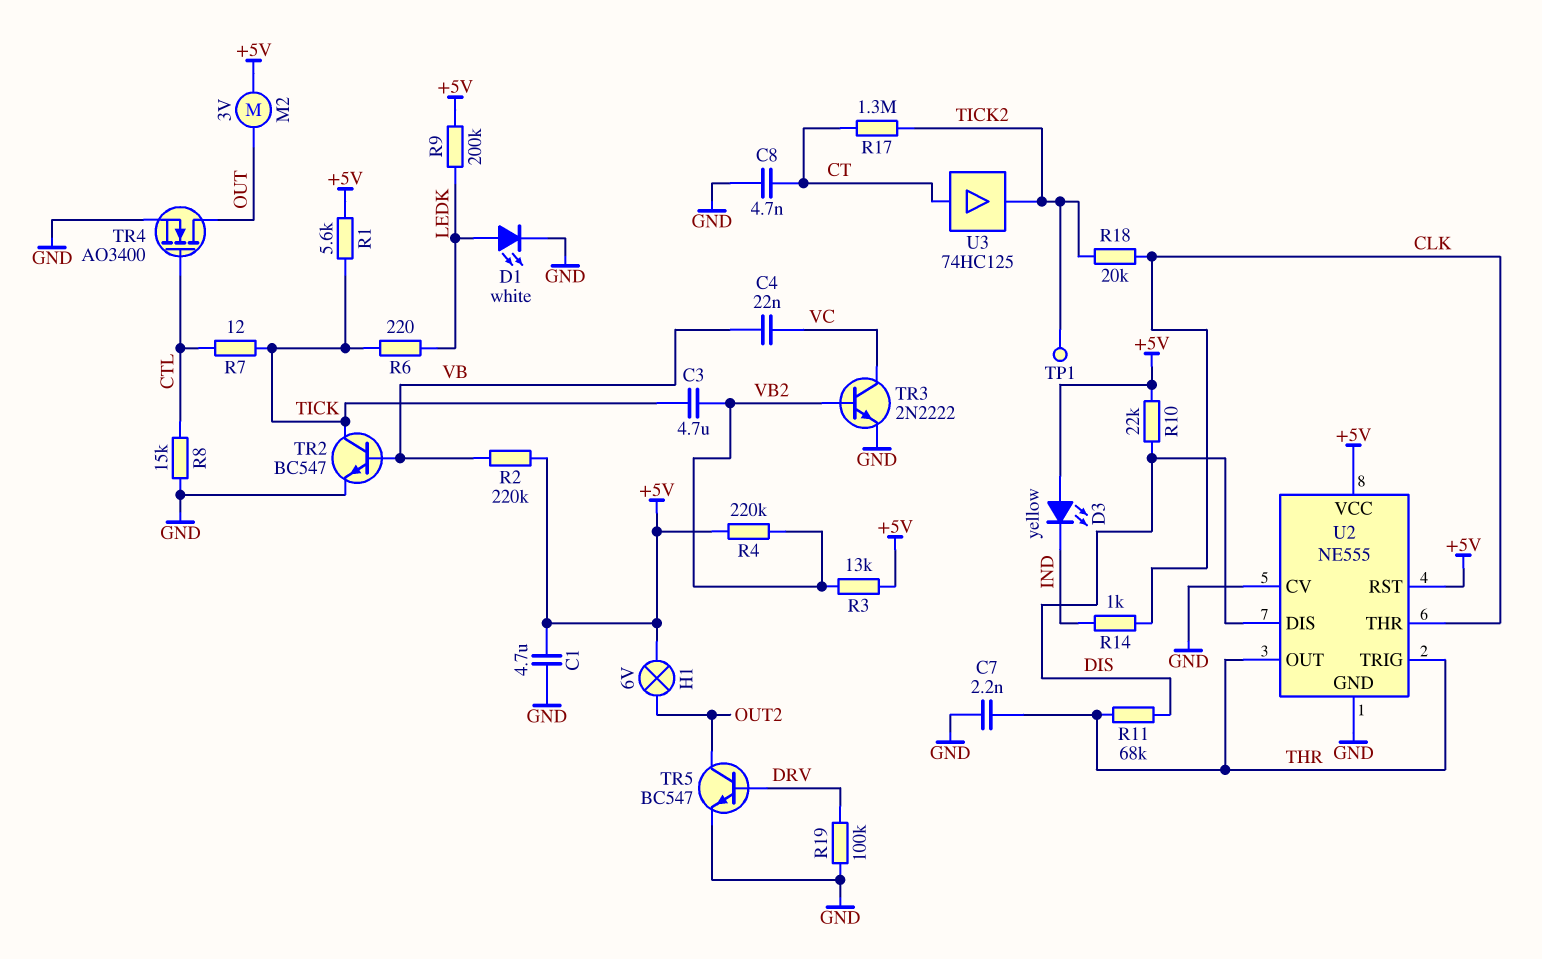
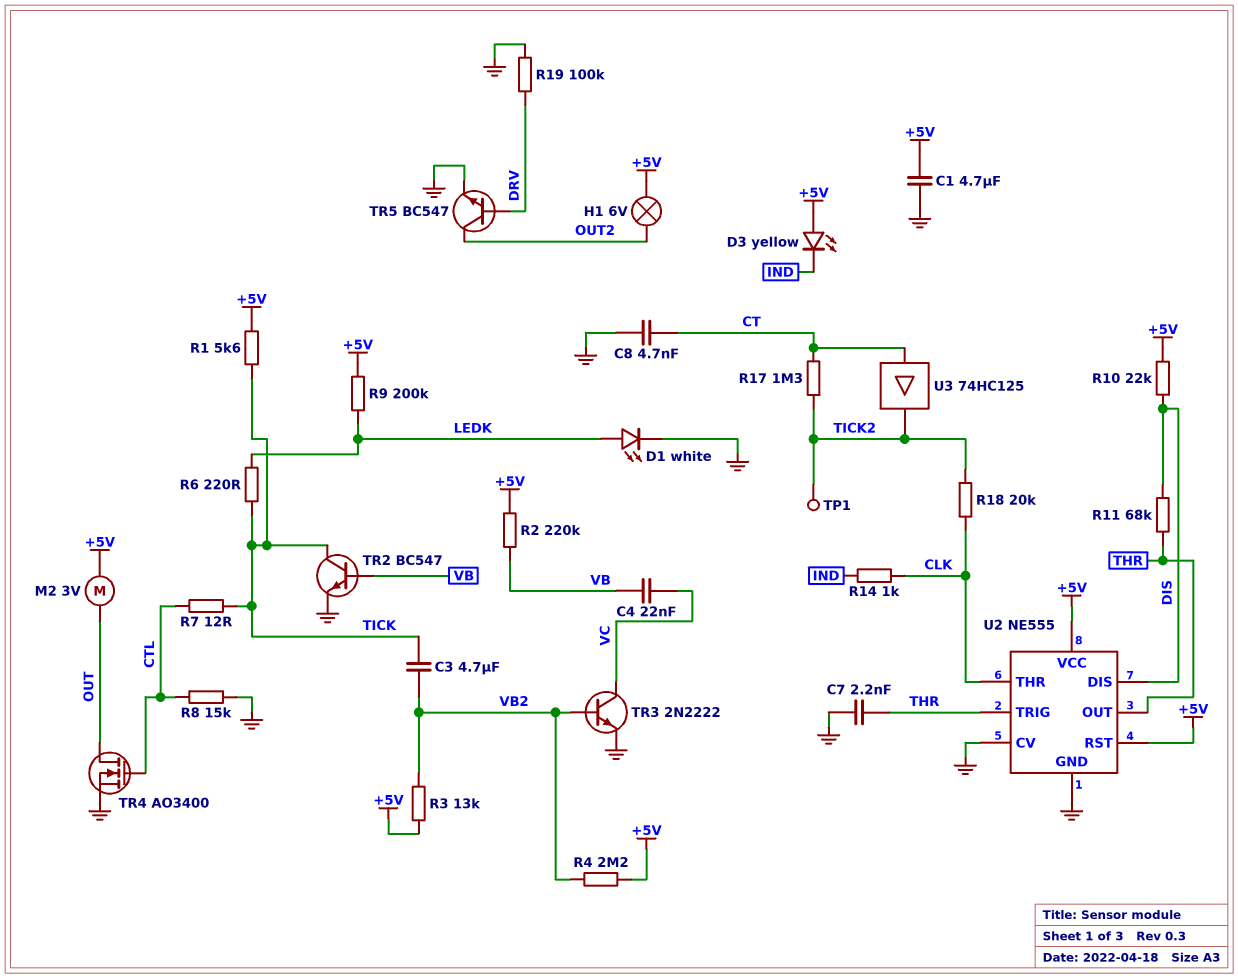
R4: 220k (+5V, VB2) -> 2.2M (+5V, VB2)

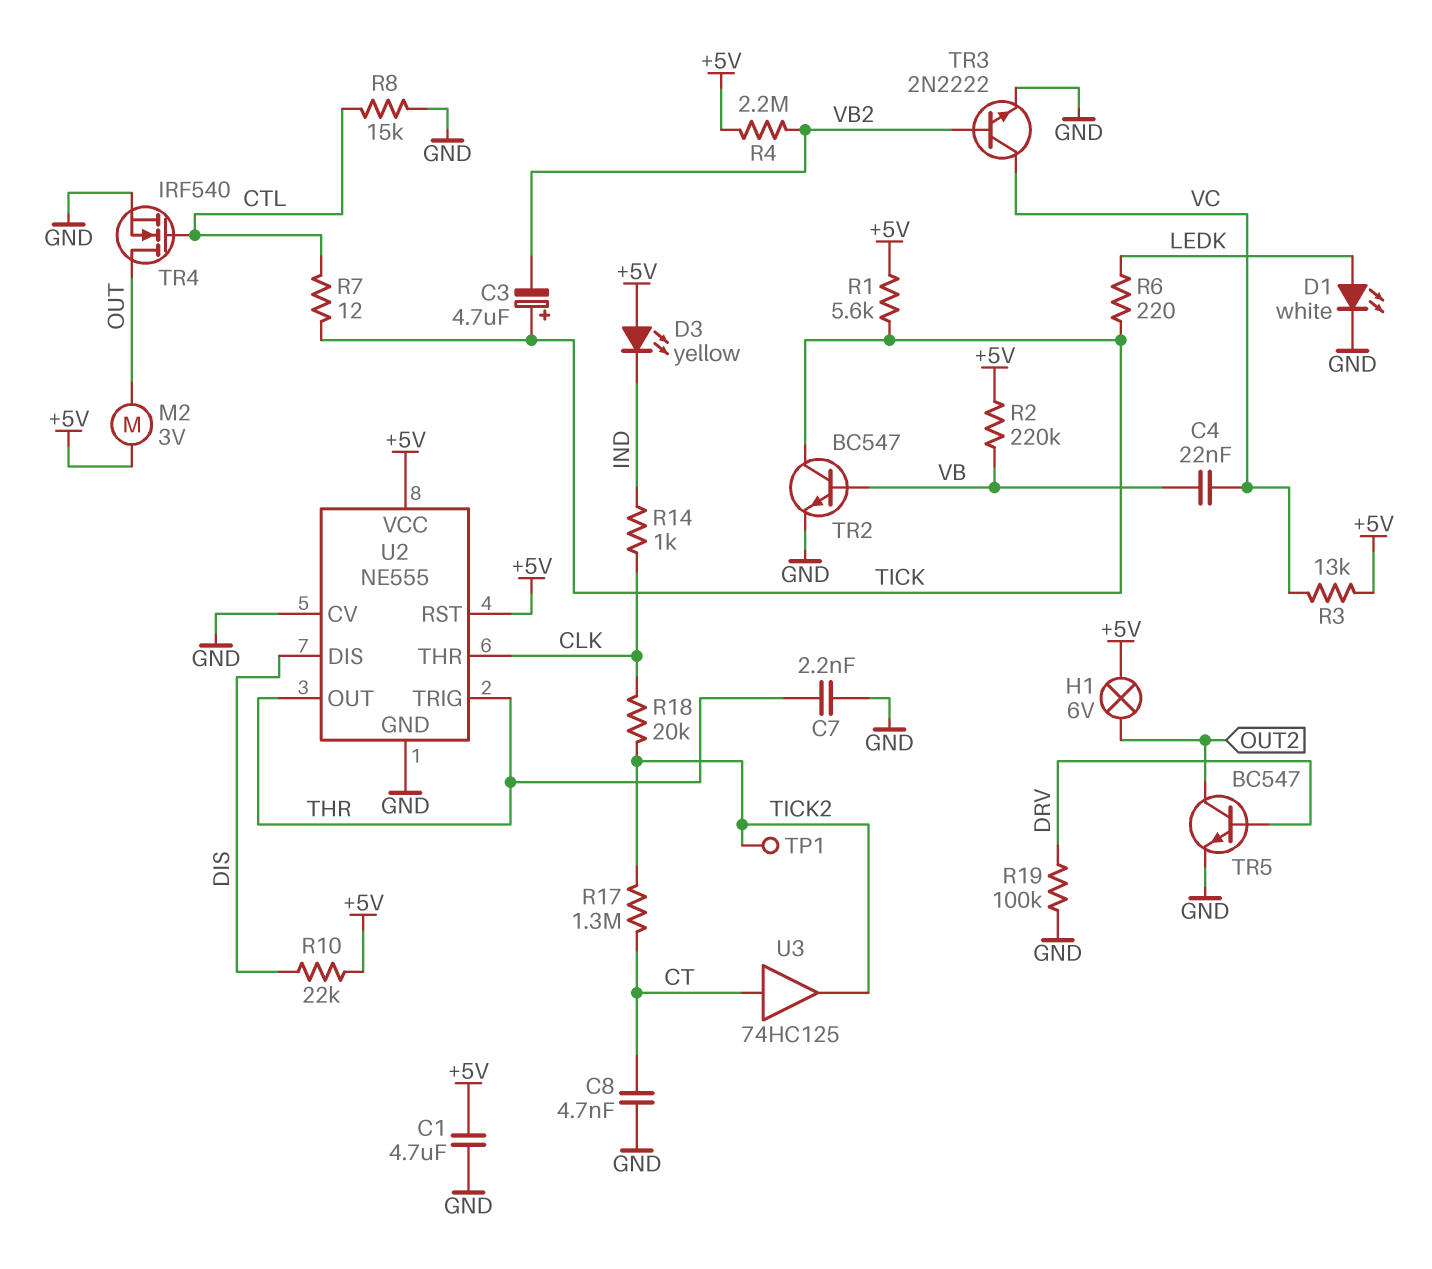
C3: 4.7uF (TICK, VB2) -> 4.7uF (plus TICK, minus VB2)
R3: 13k (+5V, VB2) -> 13k (+5V, VC)
R9: 200k (+5V, LEDK) -> none
R11: 68k (DIS, THR) -> none
TR4: NMOS AO3400 (G CTL, D OUT, S GND) -> NMOS IRF540 (G CTL, D OUT, S GND)

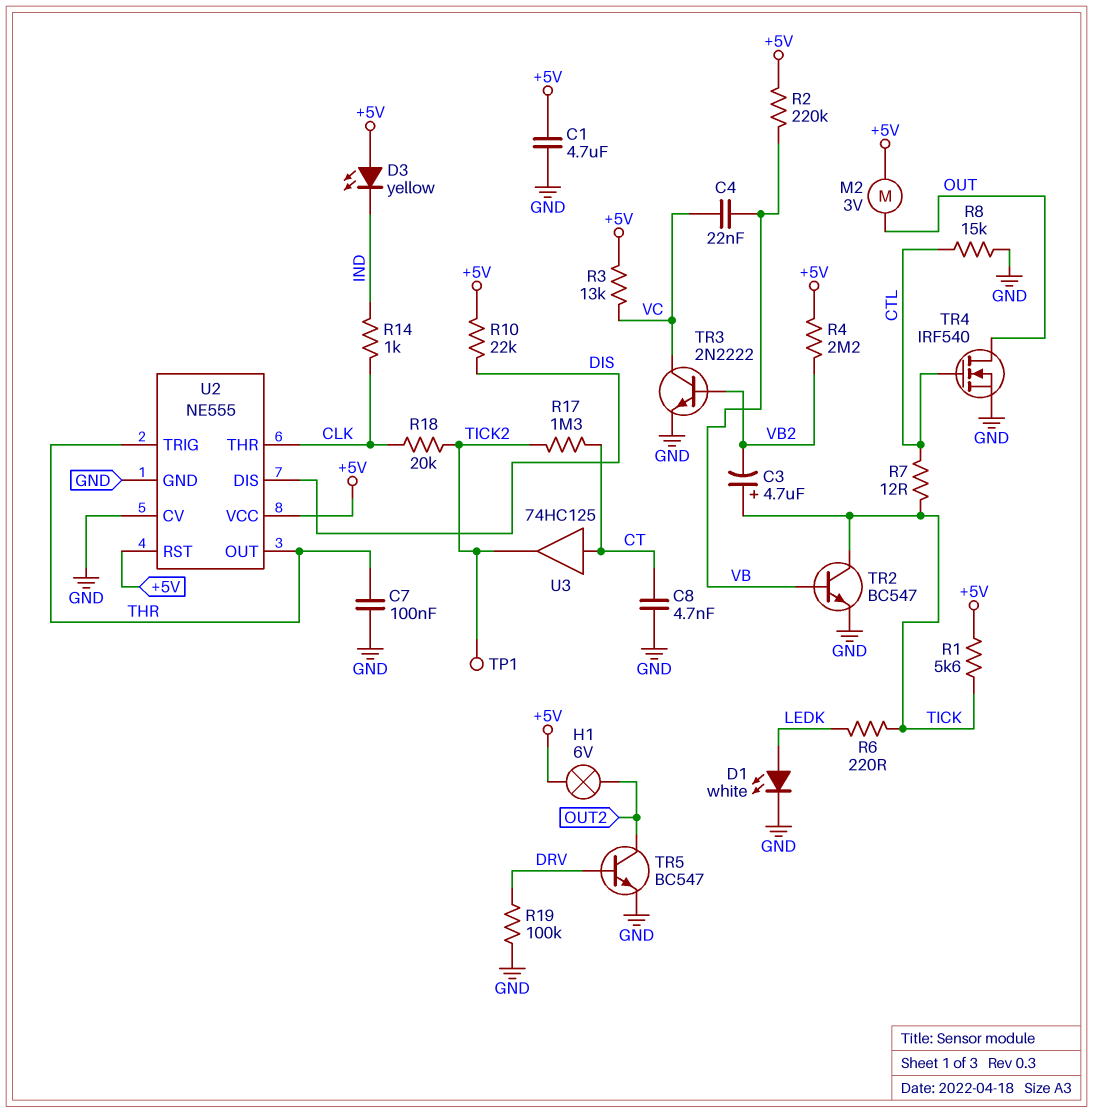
C7: 2.2nF (GND, THR) -> 100nF (GND, THR)

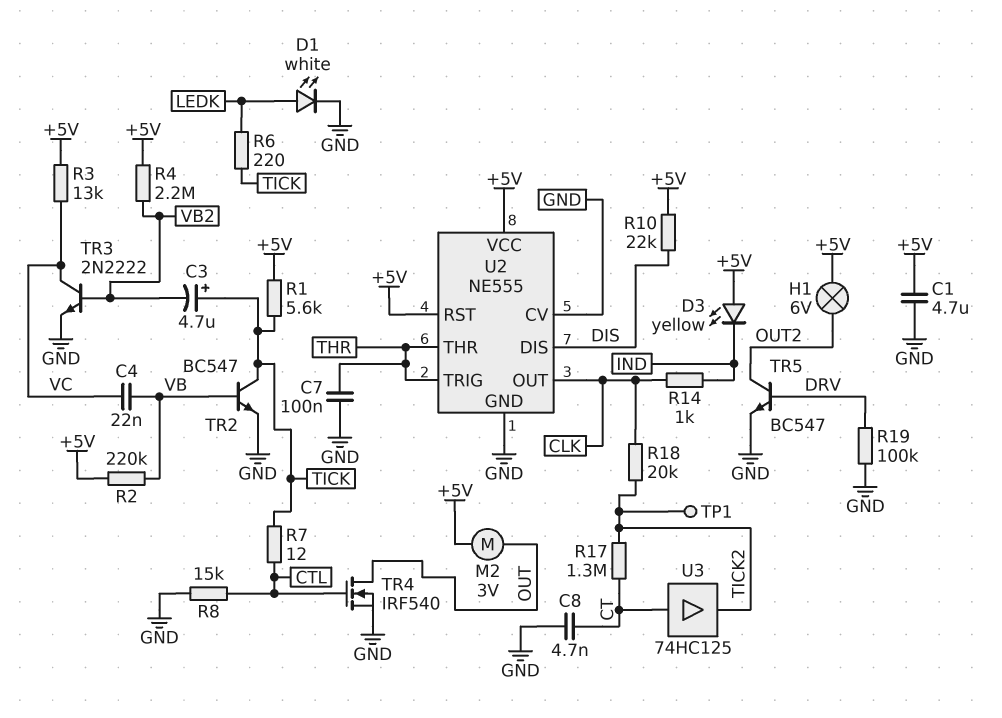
U2 pin OUT: THR -> CLK
U2 pin THR: CLK -> THR

